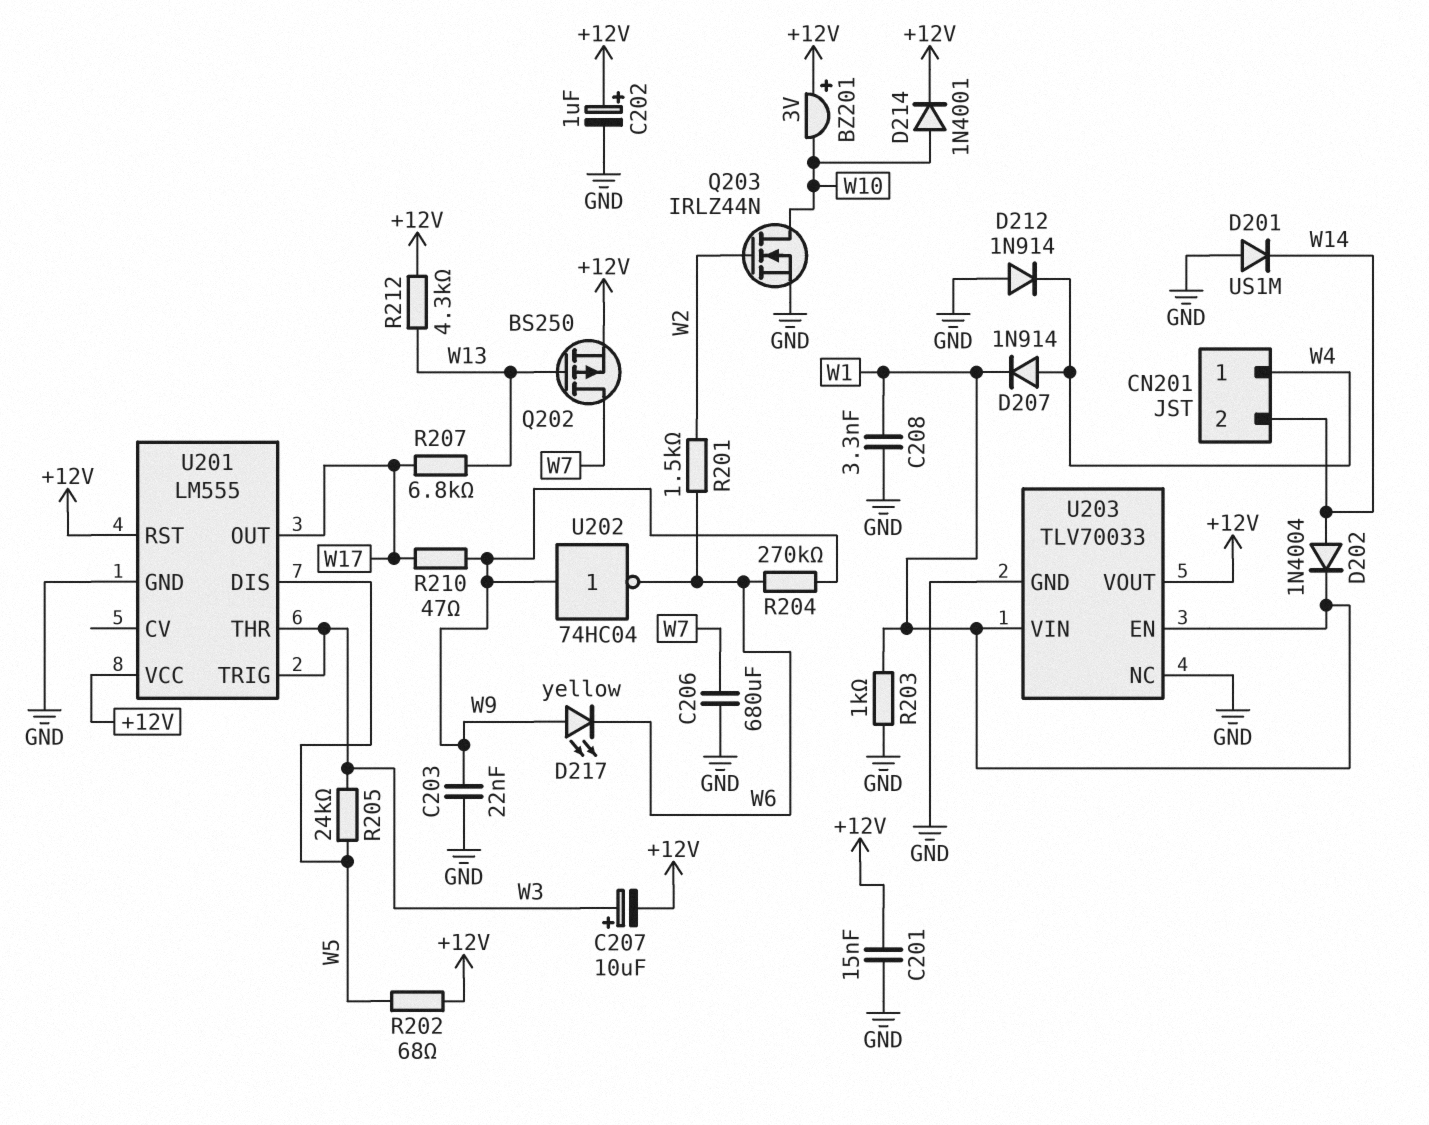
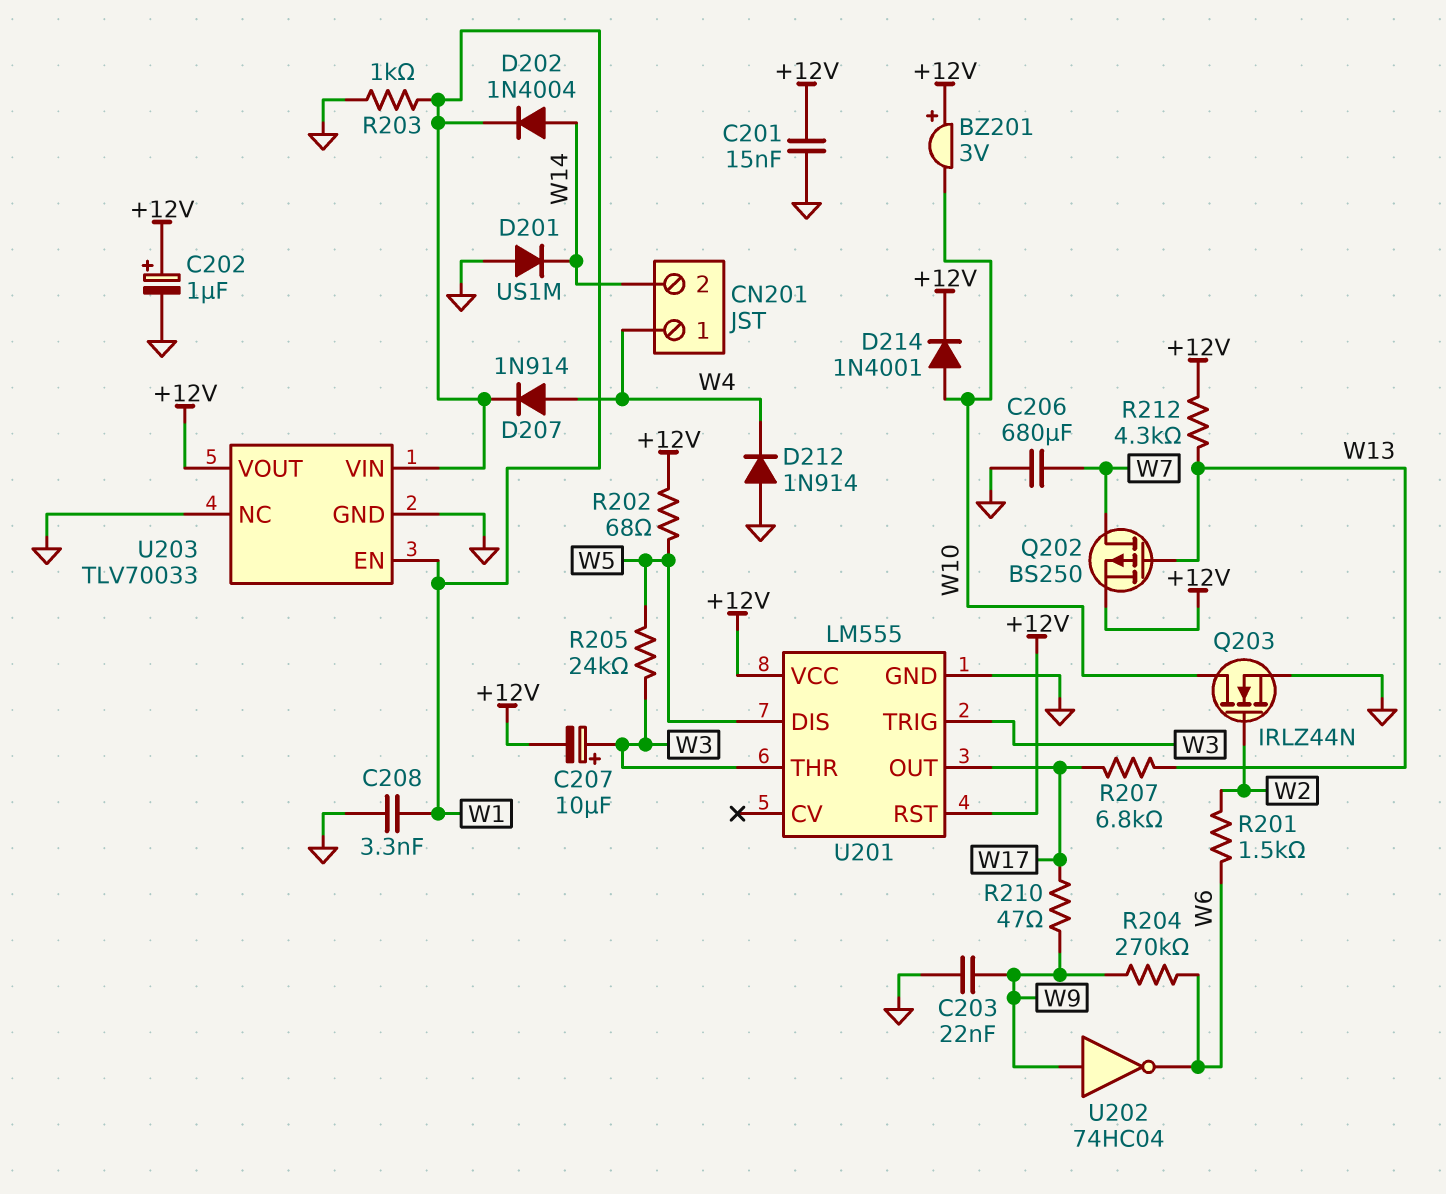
D217: LED yellow (A W9, K W6) -> none

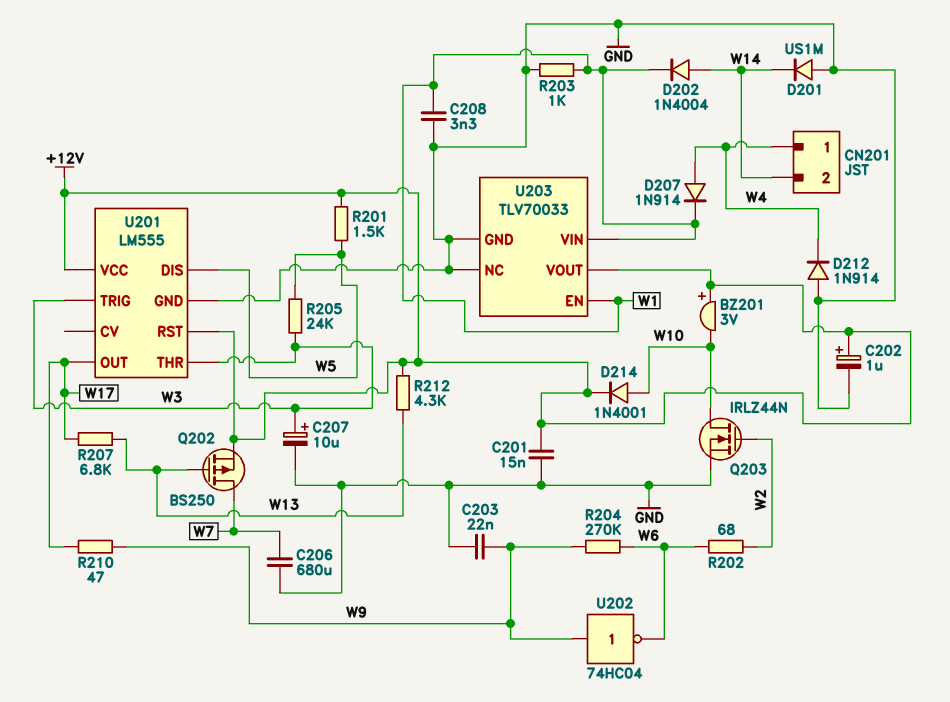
C207: 10uF (plus W3, minus +12V) -> 10uF (plus W3, minus GND)
R201: 1.5k (W2, W6) -> 1.5k (+12V, W5)
R202: 68 (+12V, W5) -> 68 (W2, W6)

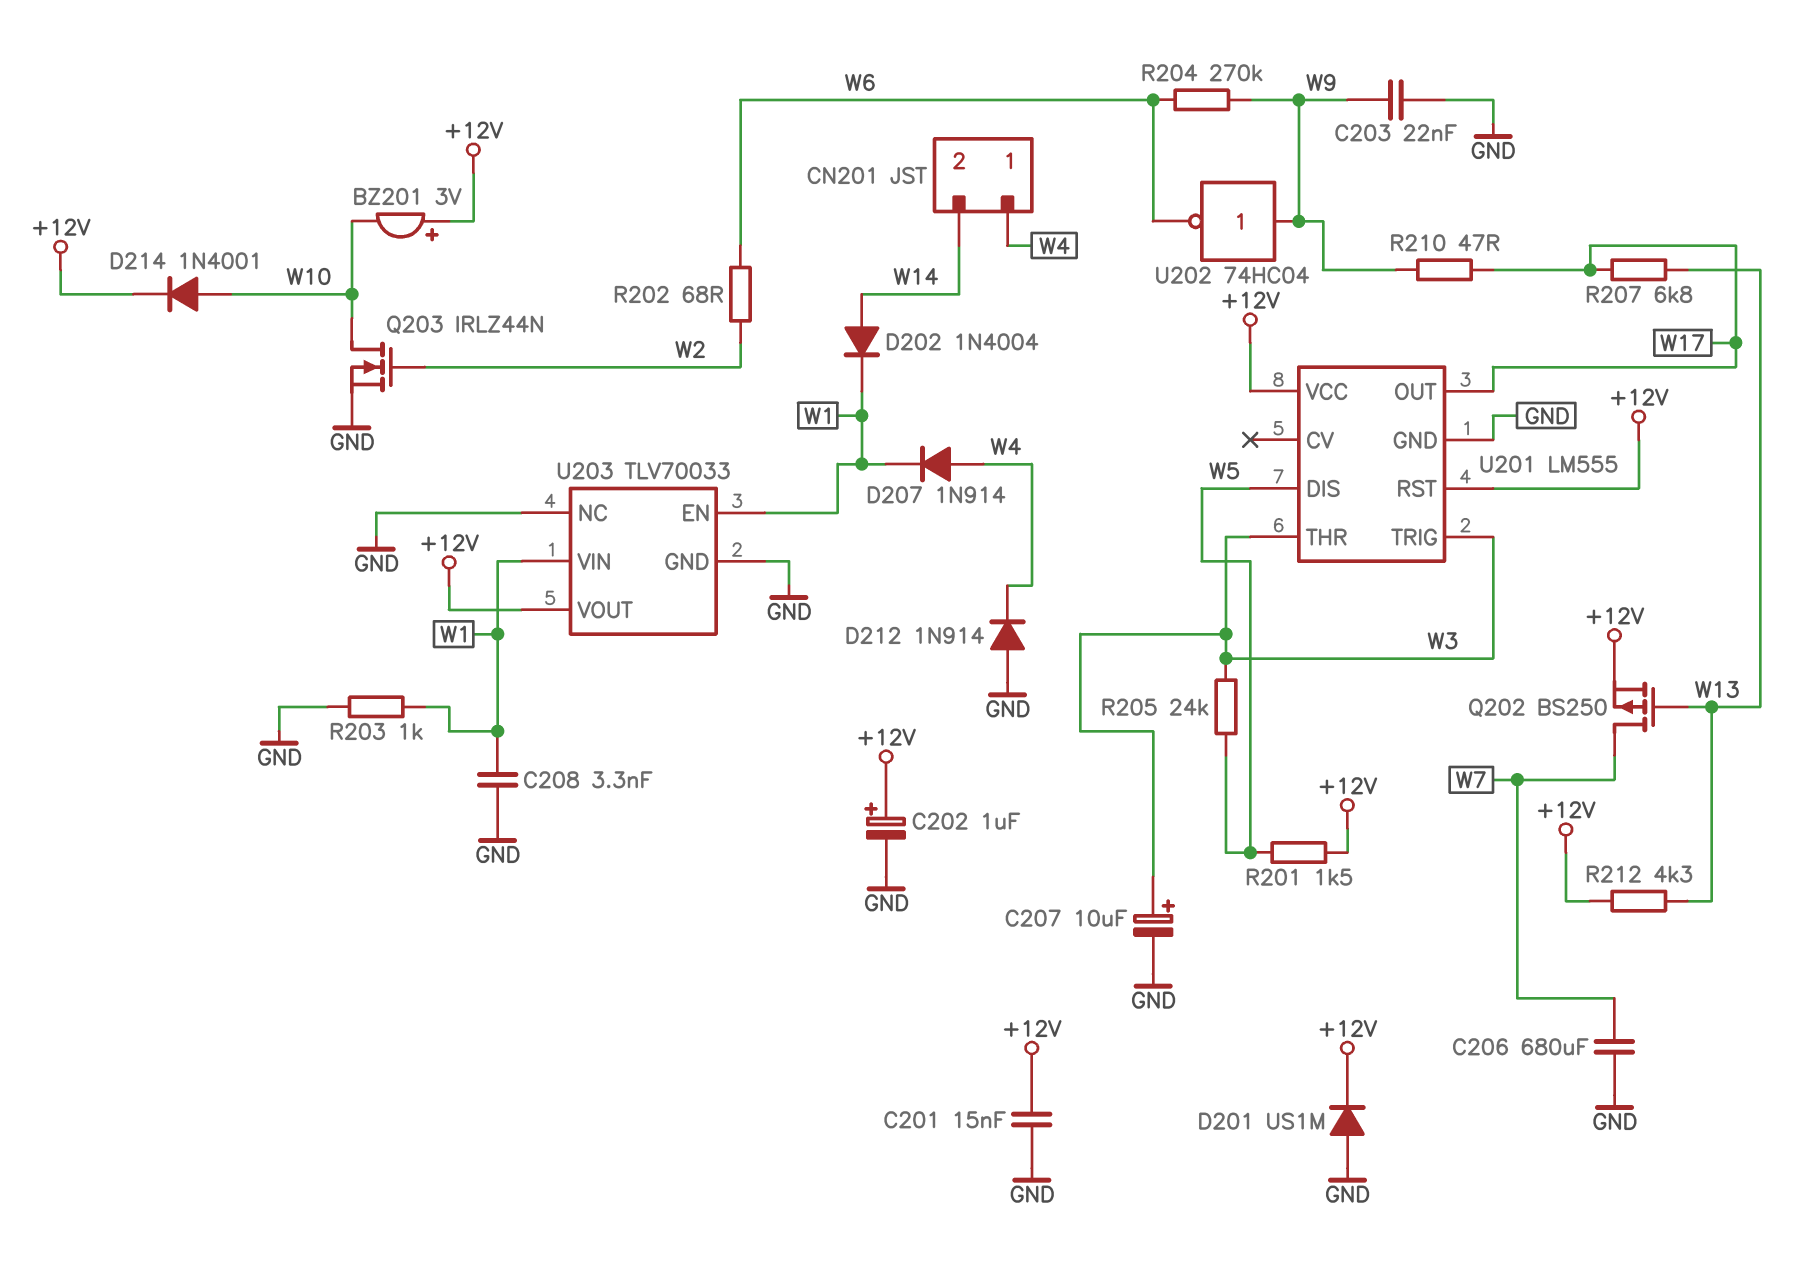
D201: diode US1M (A GND, K W14) -> diode US1M (A GND, K +12V)

